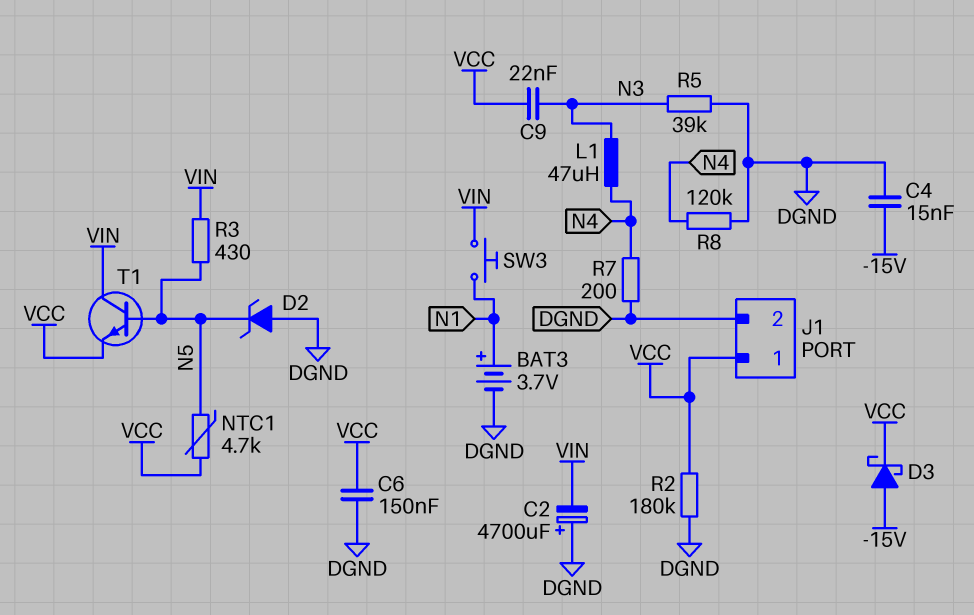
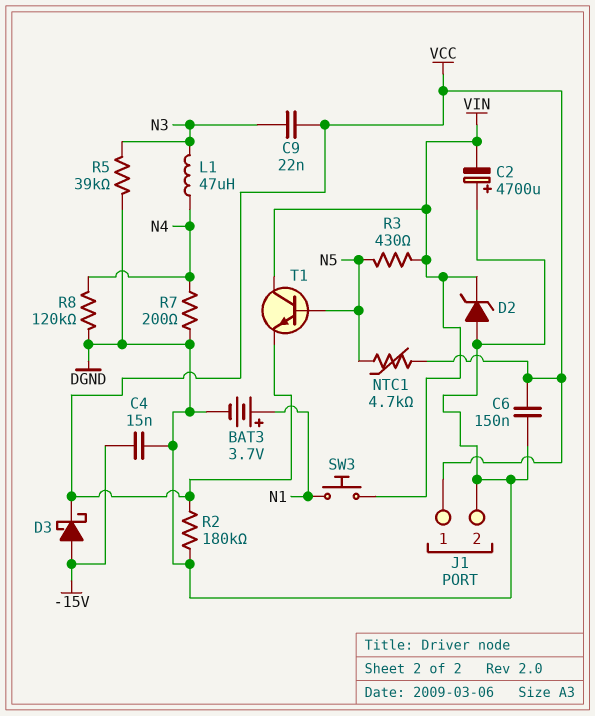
D2: zener (A DGND, K N5) -> zener (A DGND, K VIN)

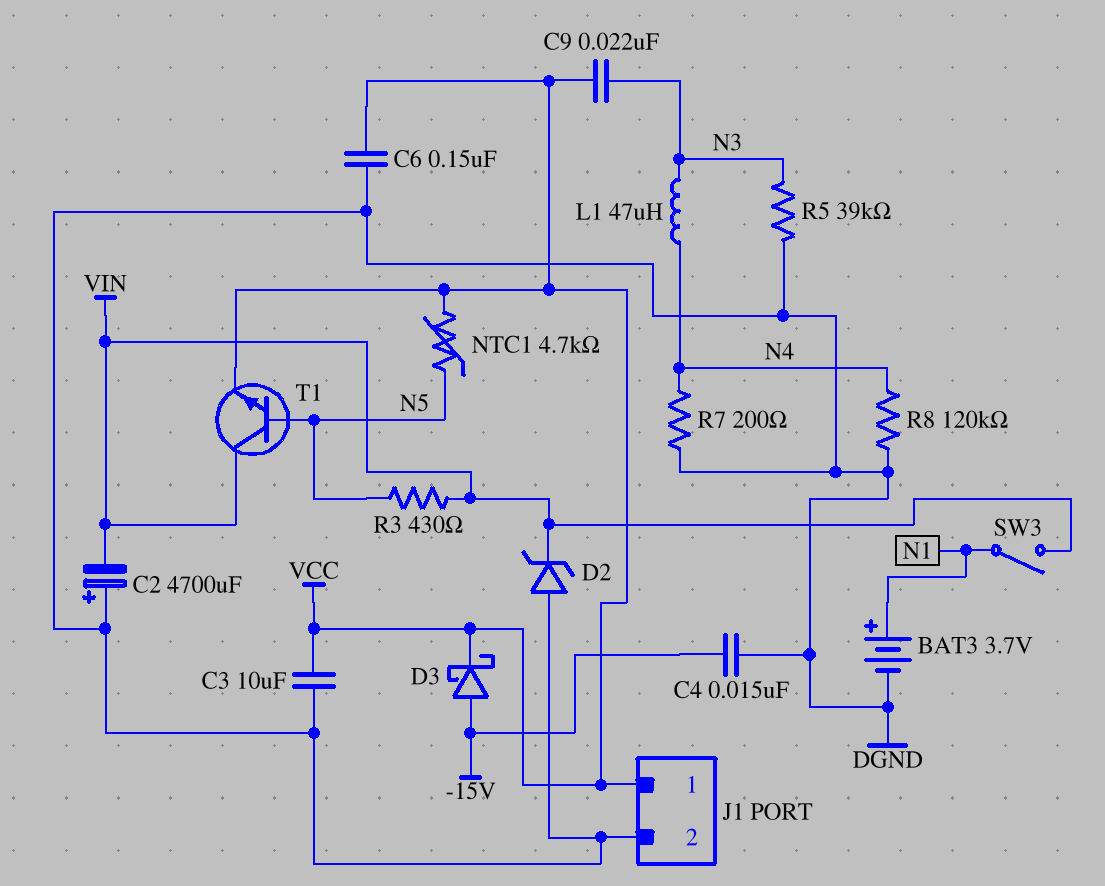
C3: none -> 10uF (DGND, VCC)
R2: 180k (DGND, VCC) -> none
SW3: button (N1, VIN) -> switch (N1, VIN)

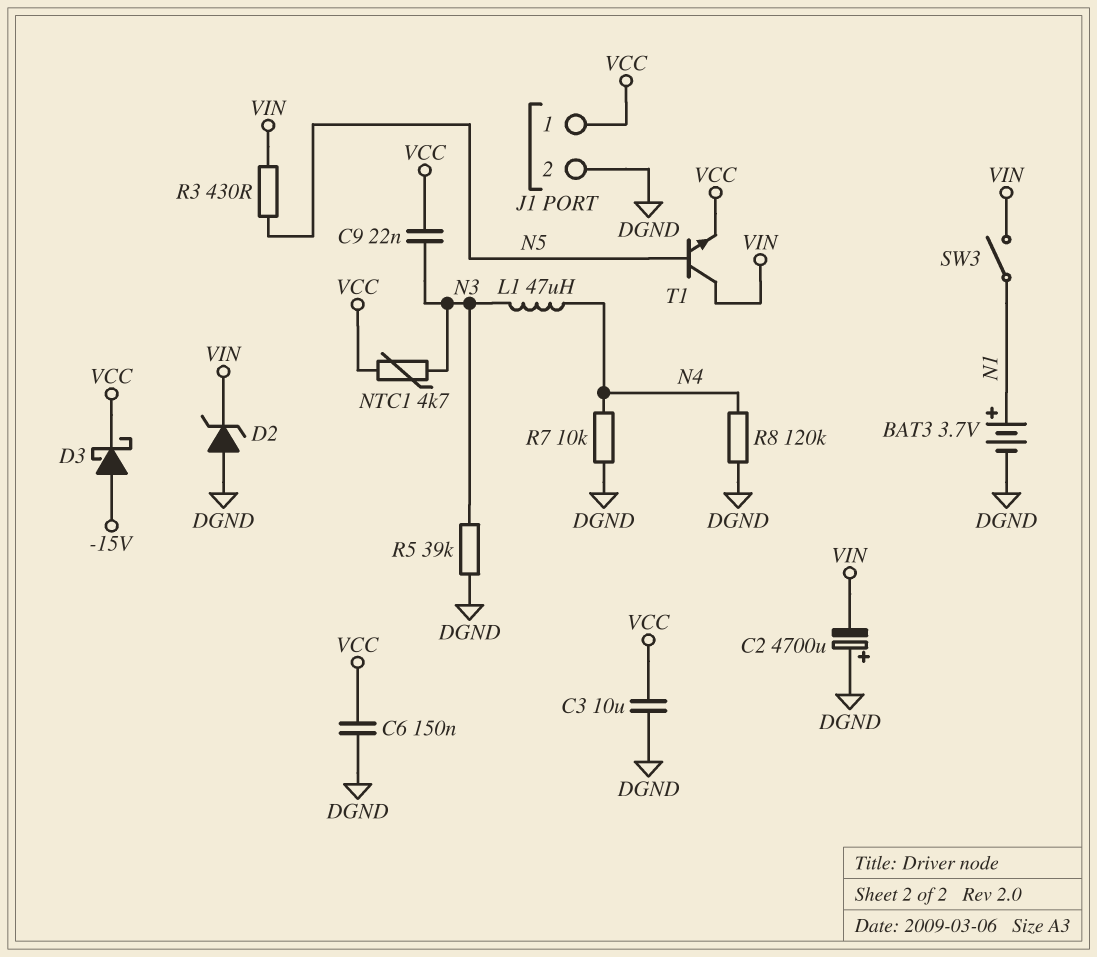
C4: 15nF (-15V, DGND) -> none
NTC1: 4.7k (N5, VCC) -> 4.7k (N3, VCC)
R7: 200 (DGND, N4) -> 10k (DGND, N4)

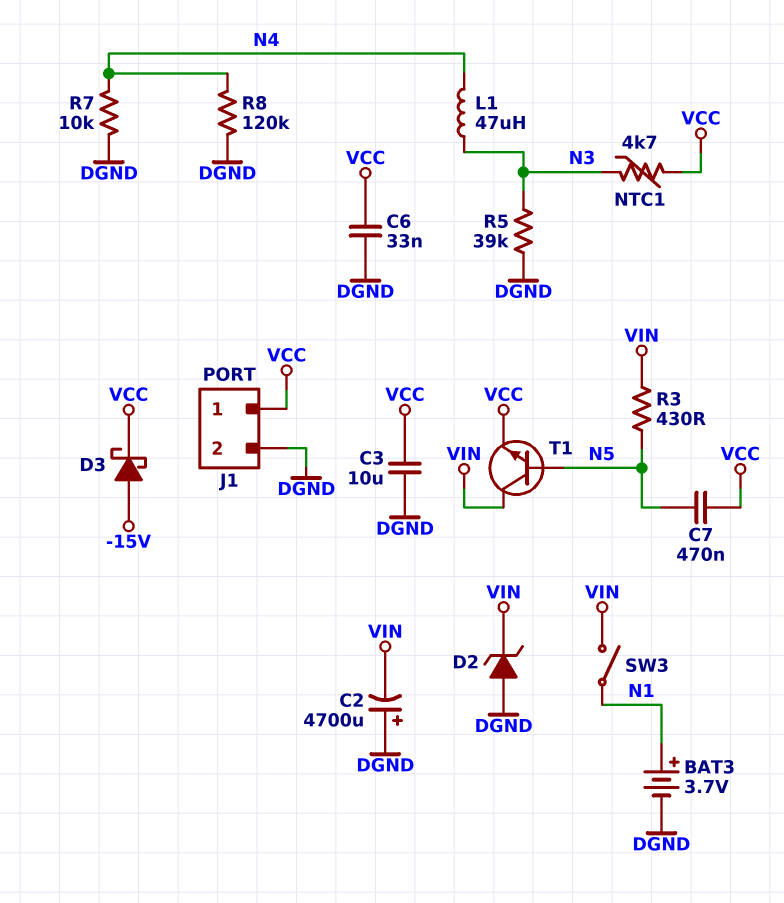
C6: 150nF (DGND, VCC) -> 33nF (DGND, VCC)
C7: none -> 470nF (N5, VCC)
C9: 22nF (N3, VCC) -> none

